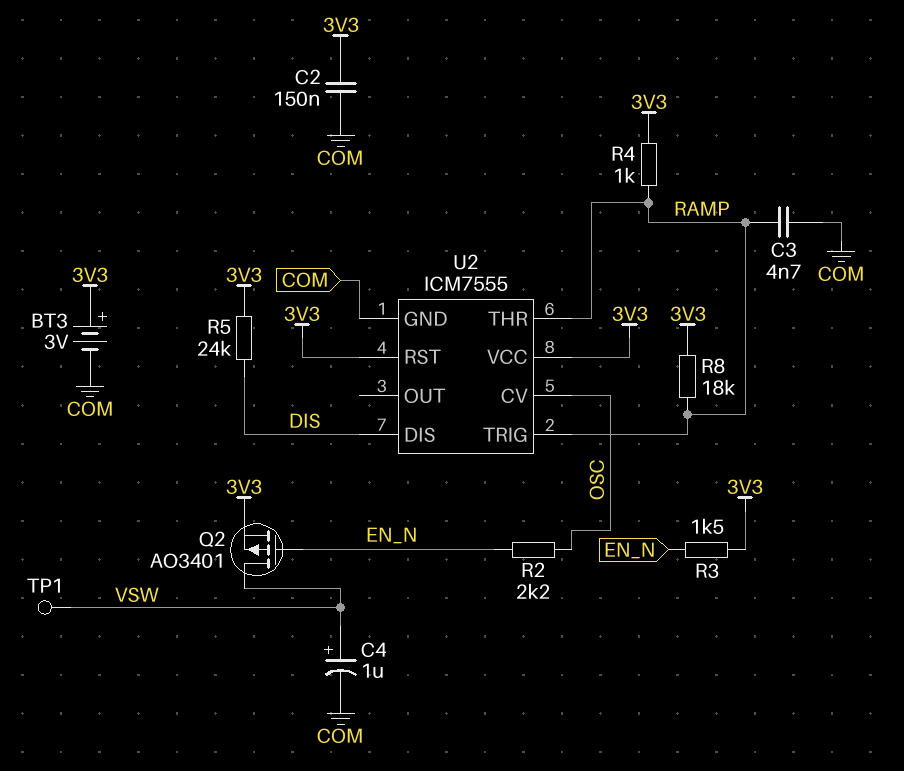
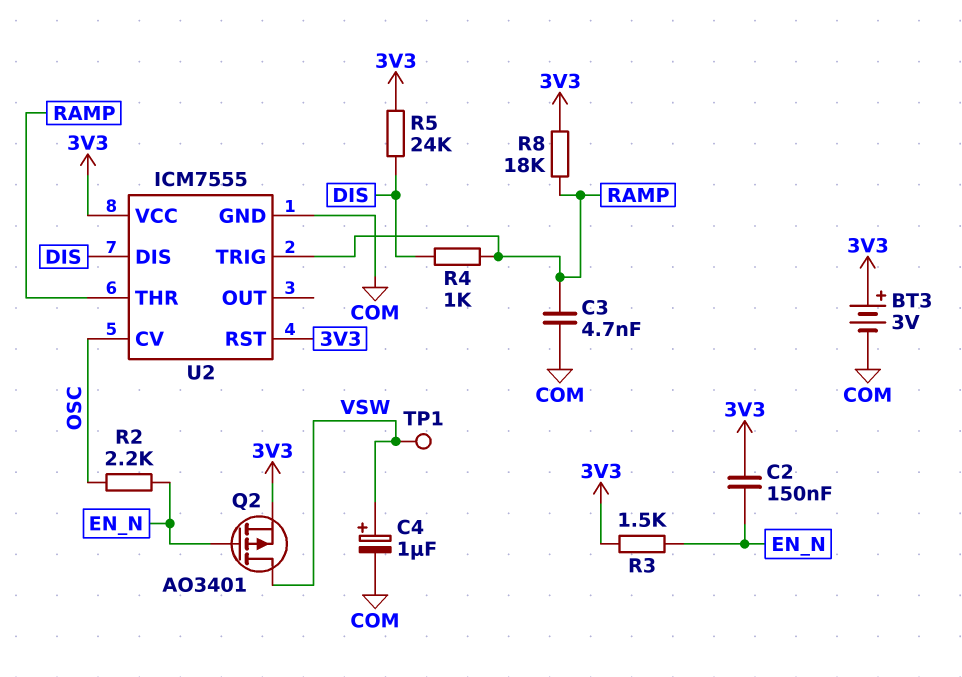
C2: 150nF (3V3, COM) -> 150nF (3V3, EN_N)
R4: 1k (3V3, RAMP) -> 1k (DIS, RAMP)

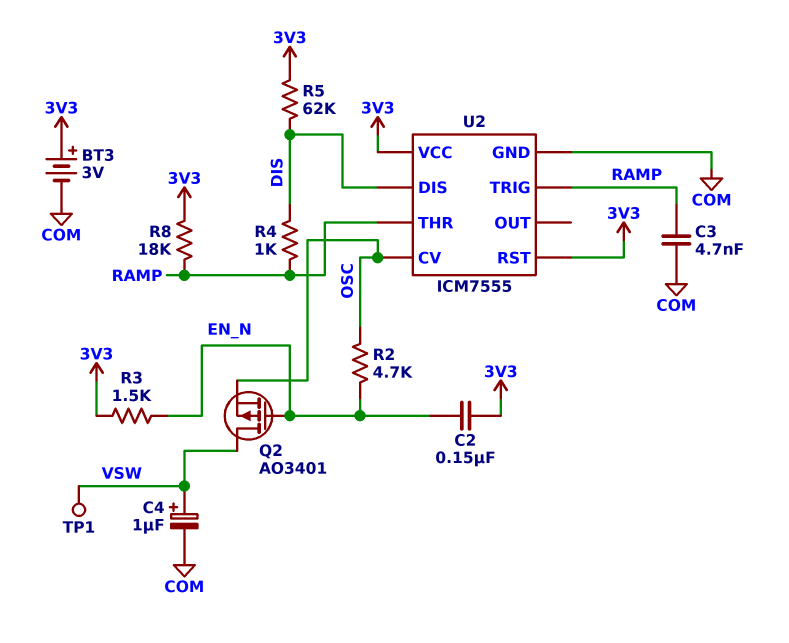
Q2: PMOS AO3401 (G EN_N, D VSW, S 3V3) -> PMOS AO3401 (G EN_N, D VSW, S OSC)
R2: 2.2k (EN_N, OSC) -> 4.7k (EN_N, OSC)
R5: 24k (3V3, DIS) -> 62k (3V3, DIS)

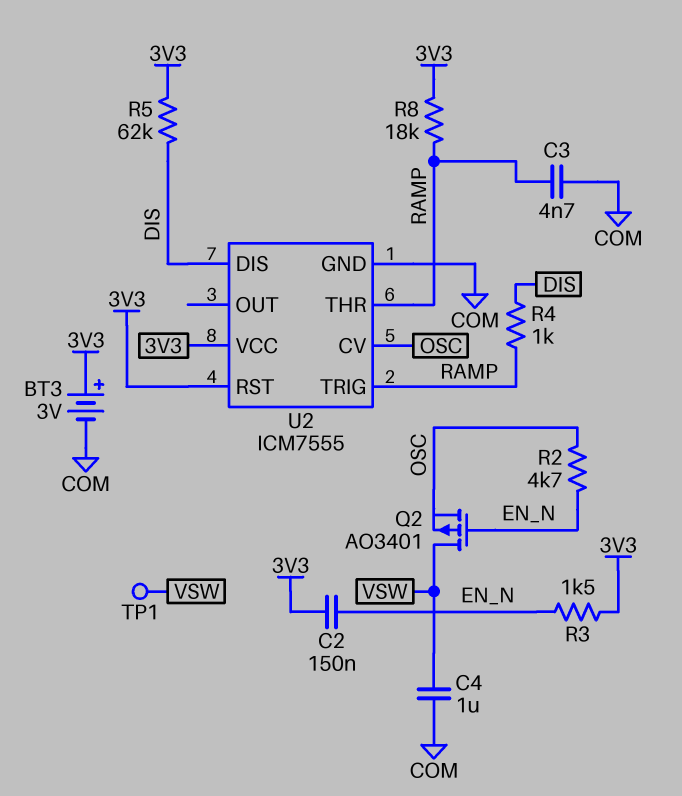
C4: 1uF (plus VSW, minus COM) -> 1uF (COM, VSW)

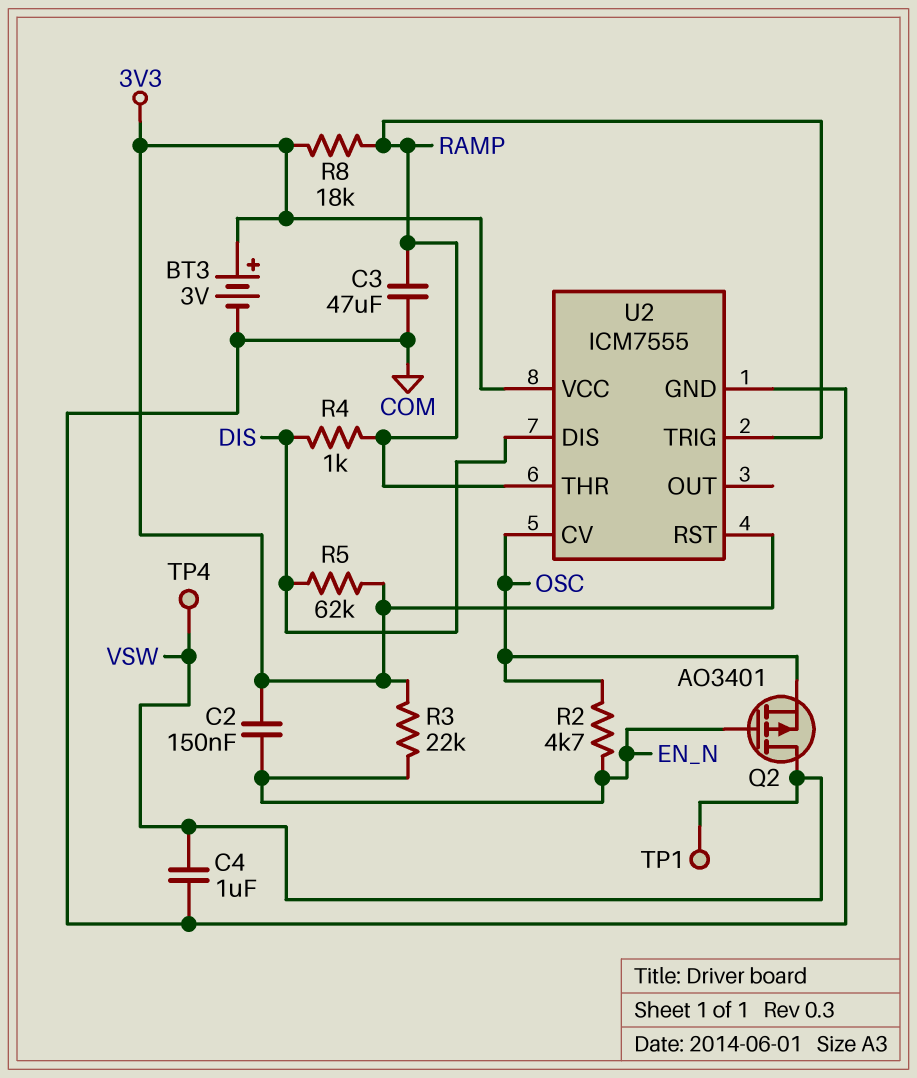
C3: 4.7nF (COM, RAMP) -> 47uF (COM, RAMP)
R3: 1.5k (3V3, EN_N) -> 22k (3V3, EN_N)
TP4: none -> test point (VSW)

